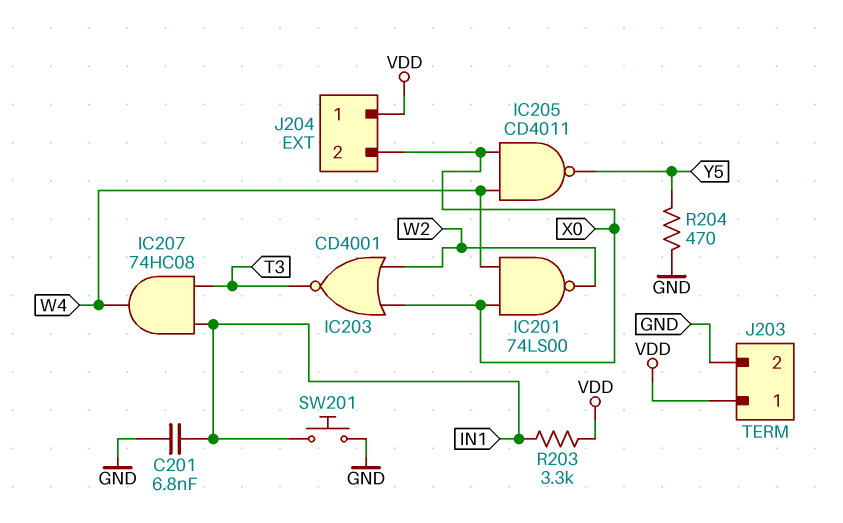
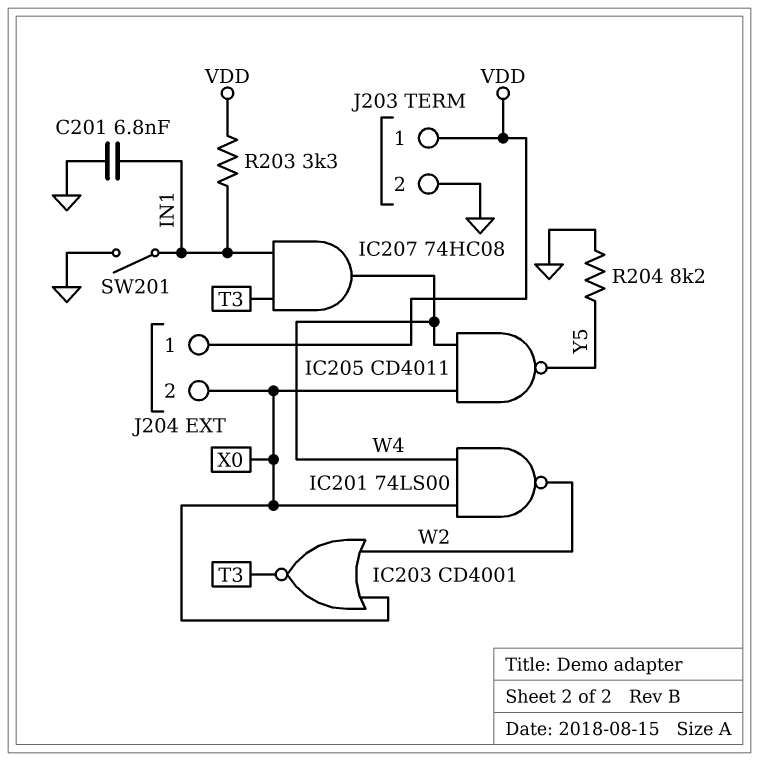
R204: 470 (GND, Y5) -> 8.2k (GND, Y5)
SW201: button (GND, IN1) -> switch (GND, IN1)

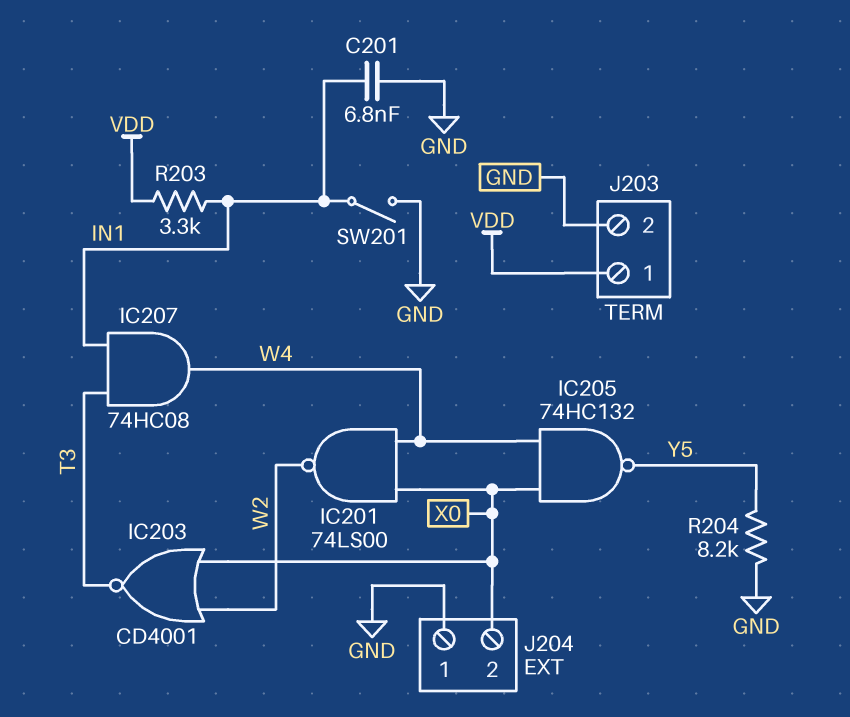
IC205: NAND CD4011 (in W4, in X0, out Y5) -> NAND 74HC132 (in W4, in X0, out Y5)
J204 pin 1: VDD -> GND

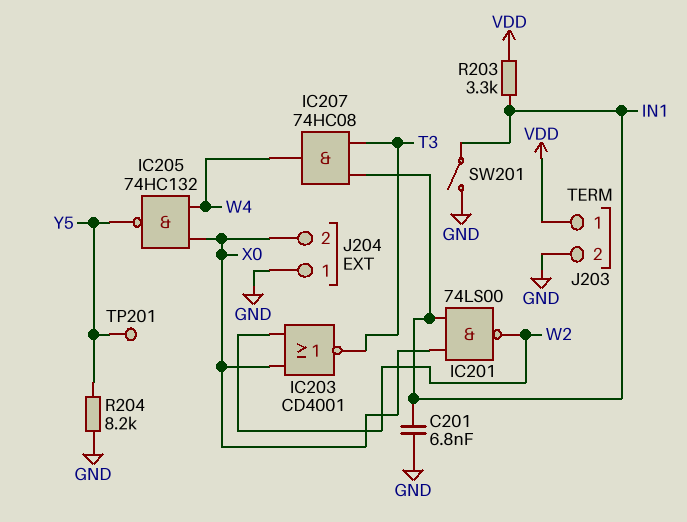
IC201: NAND 74LS00 (in W4, in X0, out W2) -> NAND 74LS00 (in IN1, in X0, out W2)
TP201: none -> test point (Y5)

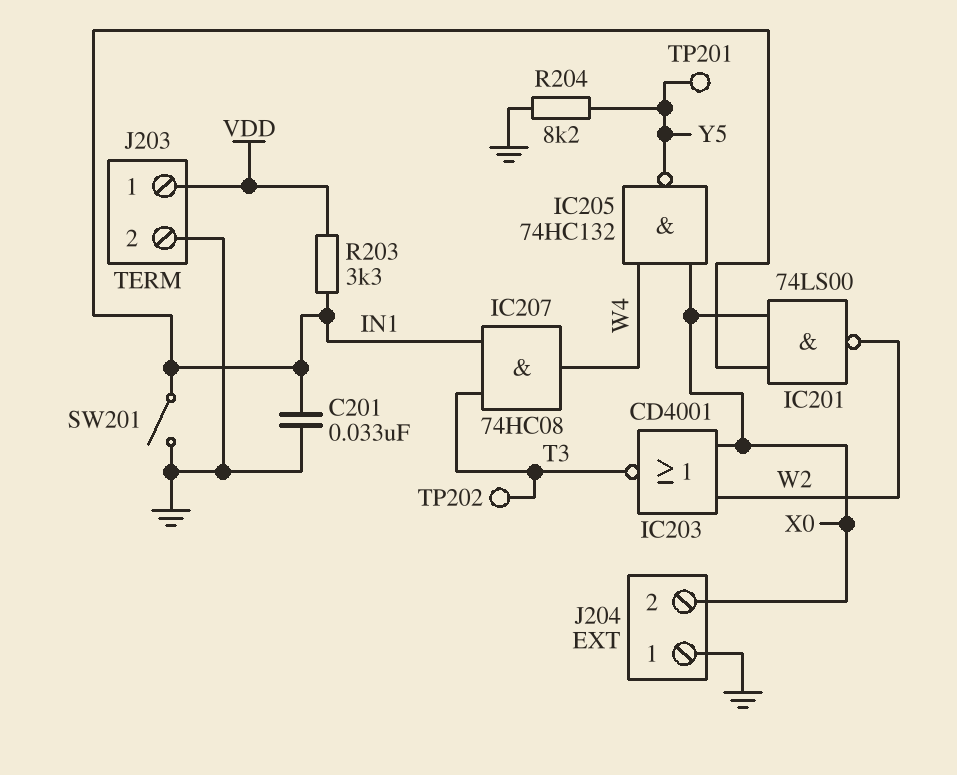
C201: 6.8nF (GND, IN1) -> 33nF (GND, IN1)
TP202: none -> test point (T3)

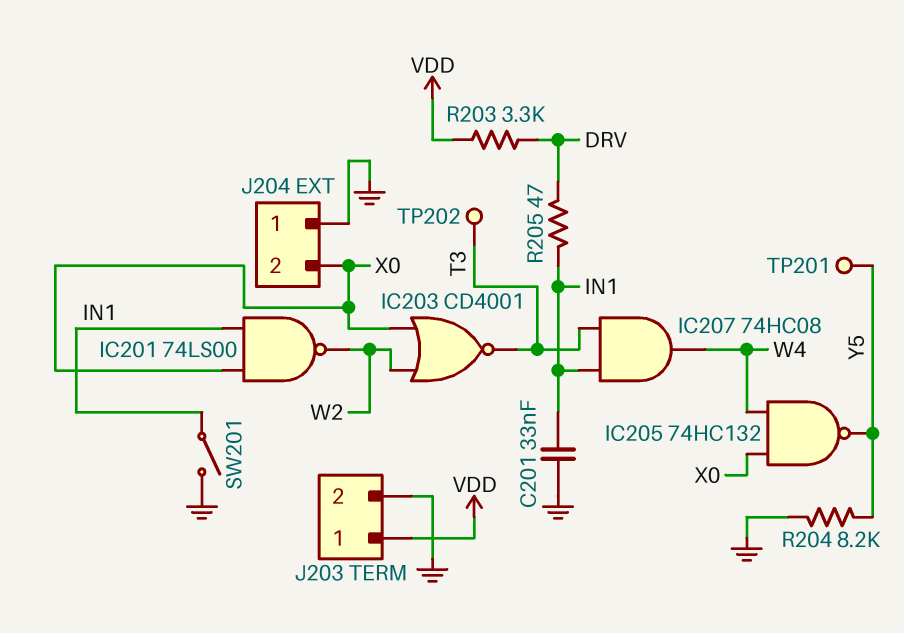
R203: 3.3k (IN1, VDD) -> 3.3k (DRV, VDD)
R205: none -> 47 (DRV, IN1)

